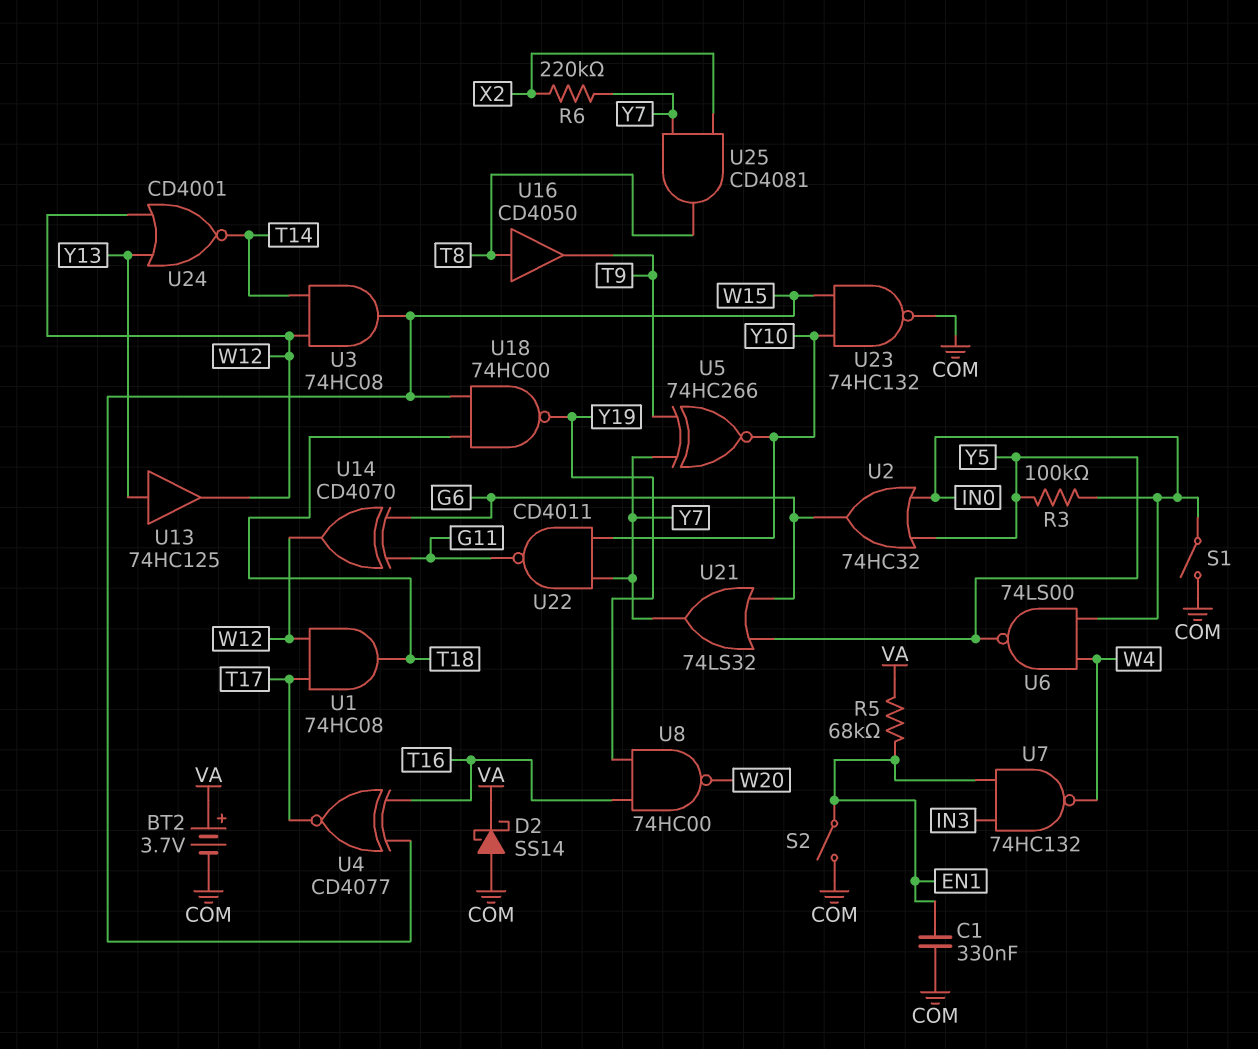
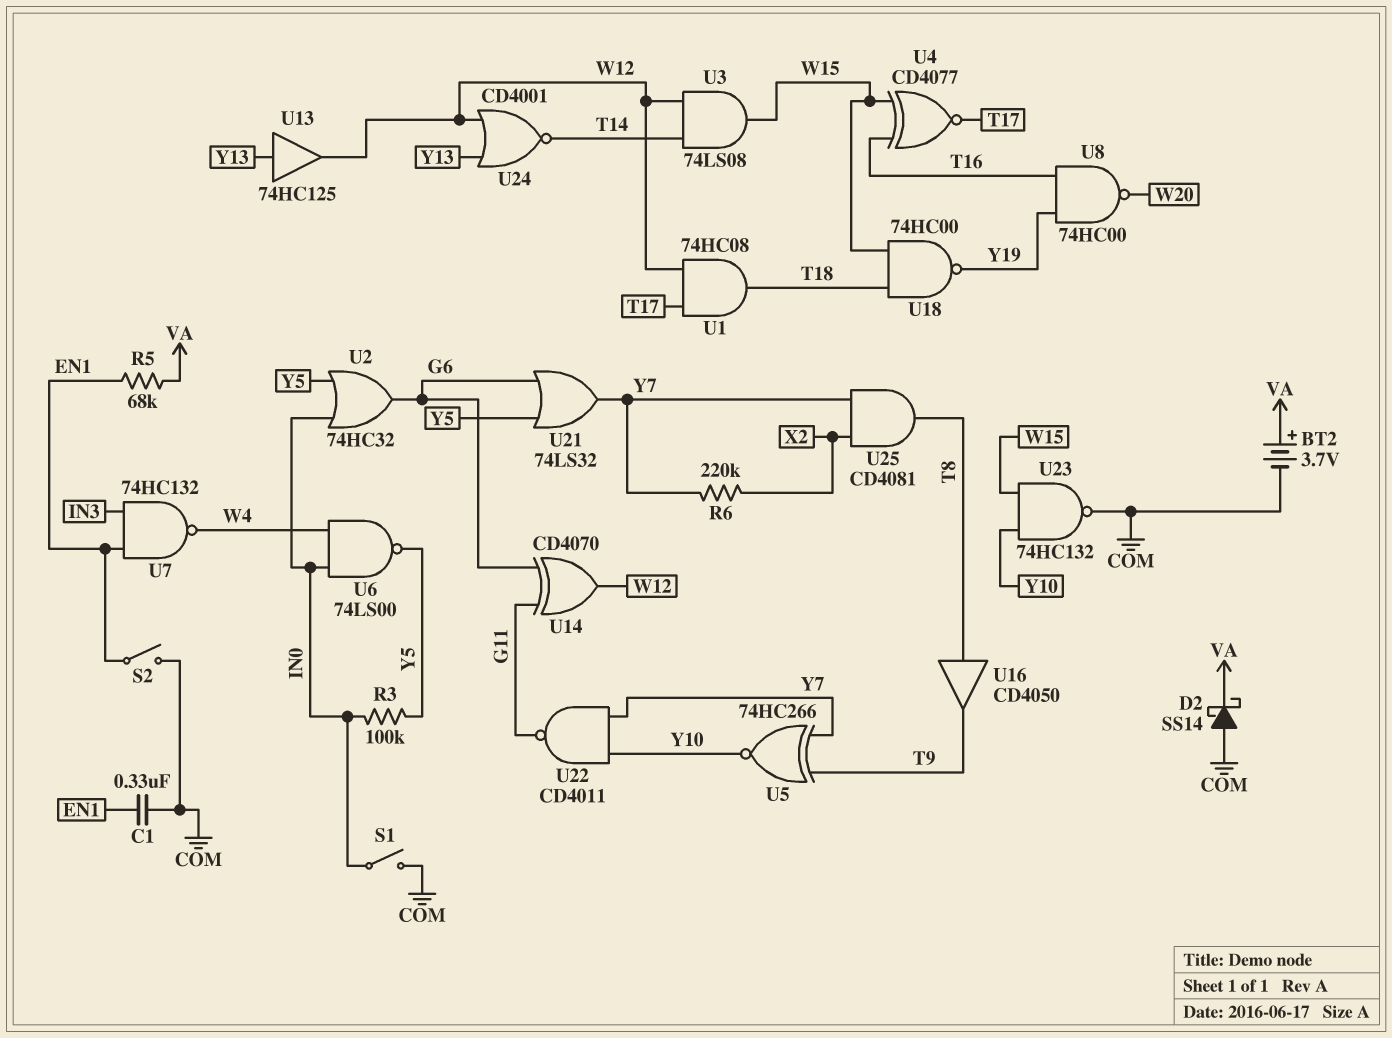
U3: AND 74HC08 (in T14, in W12, out W15) -> AND 74LS08 (in T14, in W12, out W15)

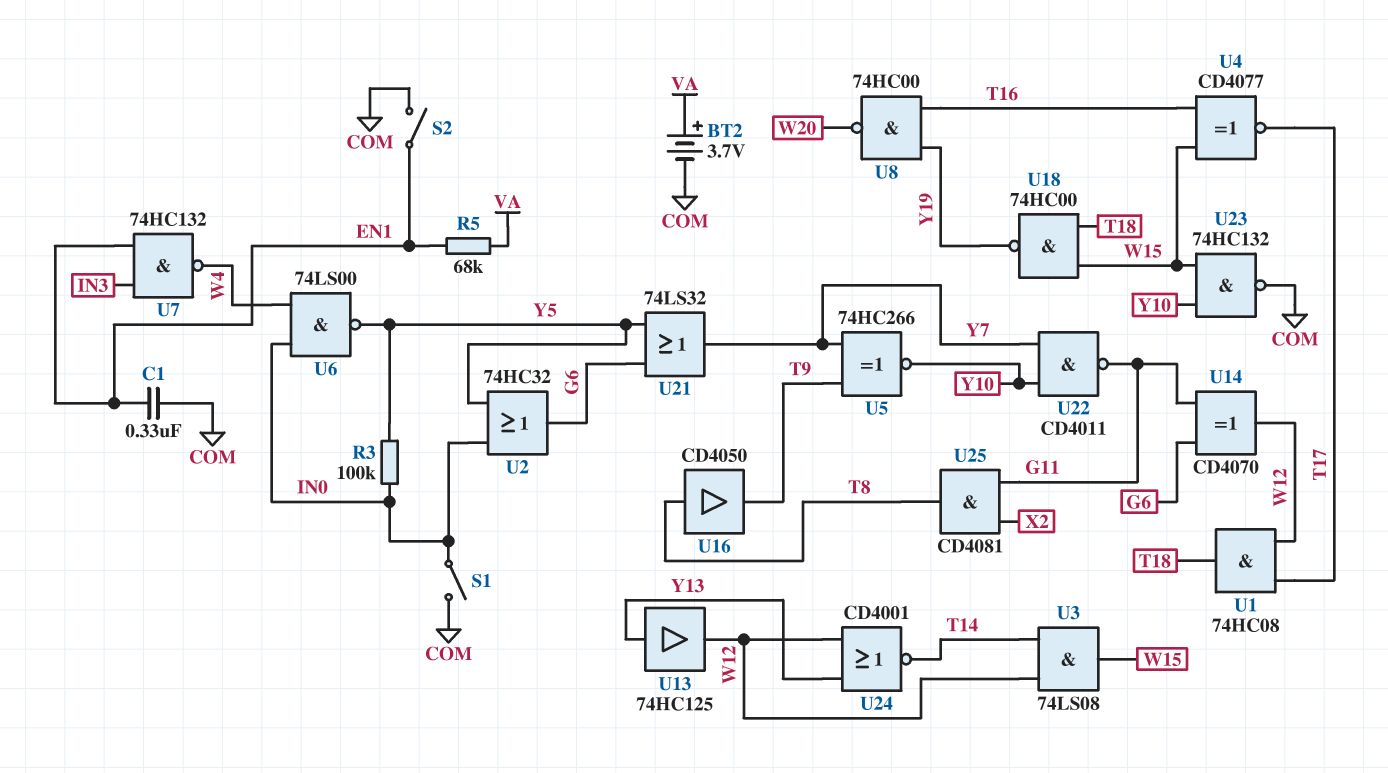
D2: schottky SS14 (A COM, K VA) -> none
R6: 220k (X2, Y7) -> none
U25: AND CD4081 (in X2, in Y7, out T8) -> AND CD4081 (in G11, in X2, out T8)

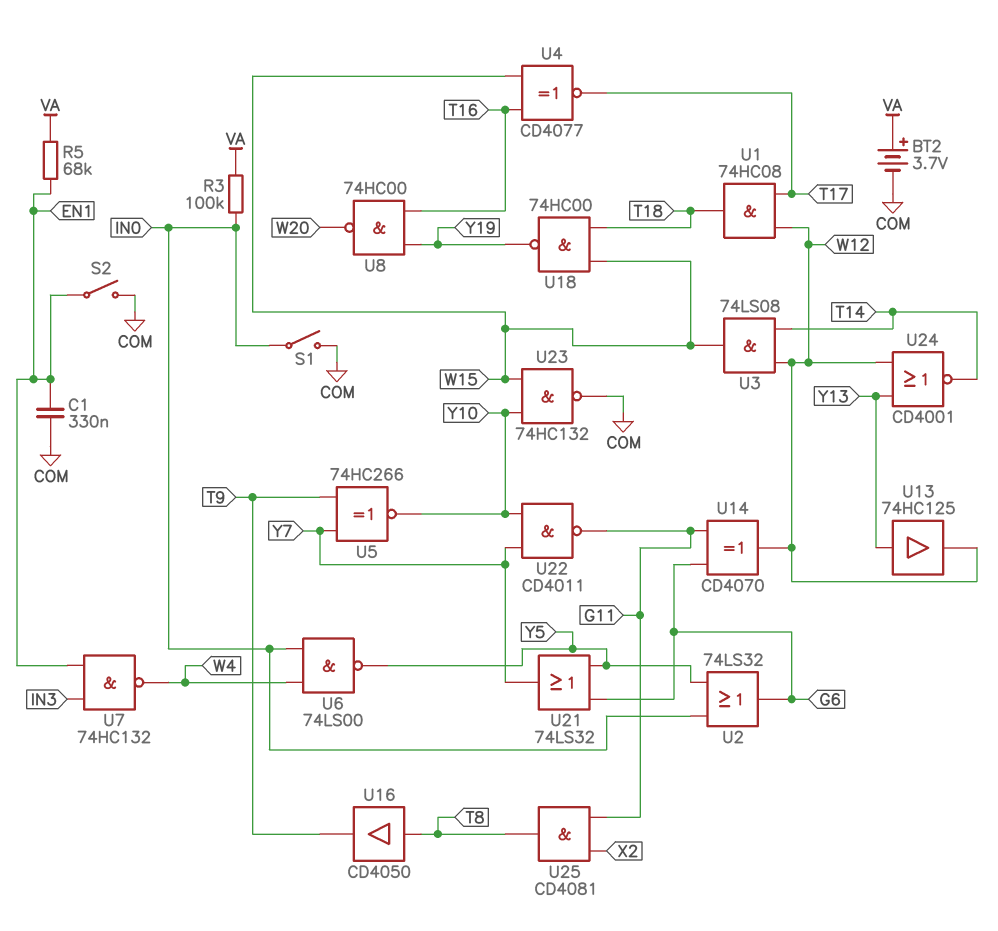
R3: 100k (IN0, Y5) -> 100k (IN0, VA)
U2: OR 74HC32 (in IN0, in Y5, out G6) -> OR 74LS32 (in IN0, in Y5, out G6)

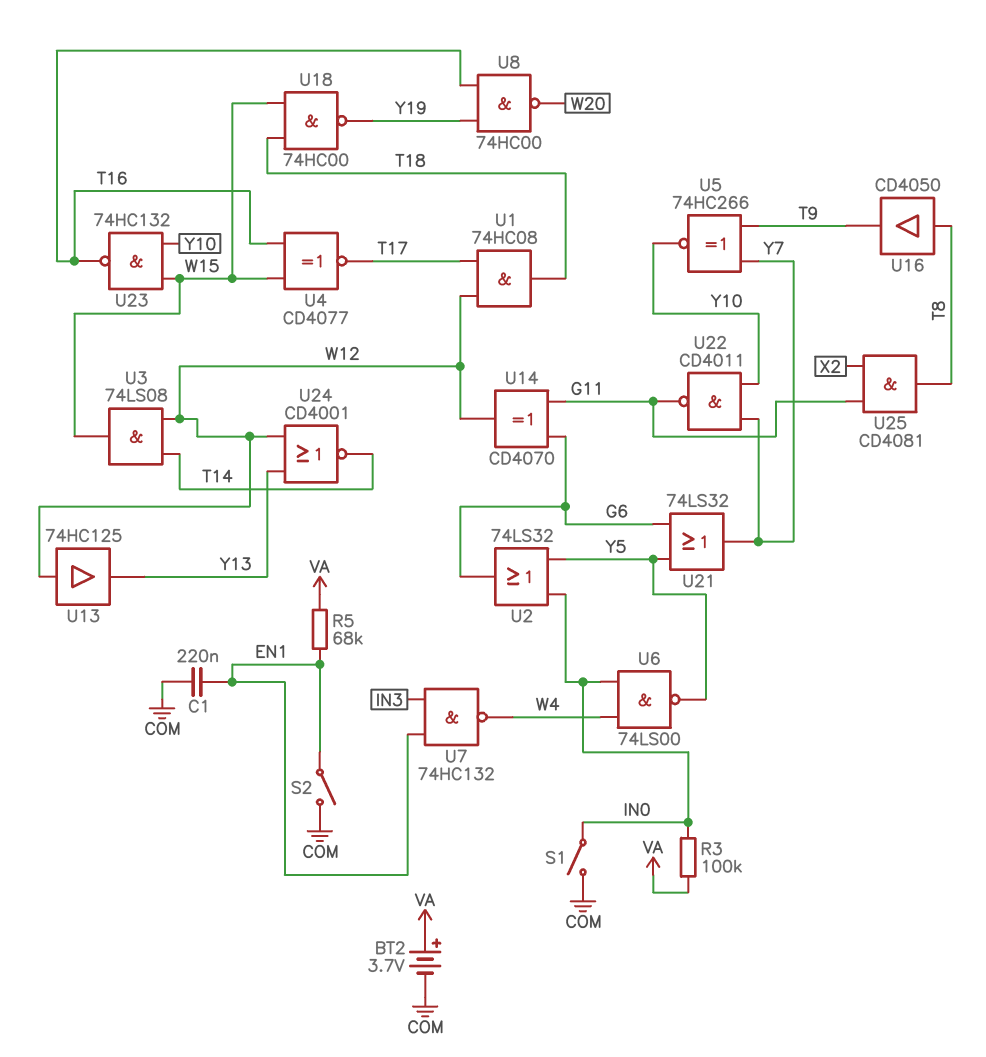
C1: 330nF (COM, EN1) -> 220nF (COM, EN1)
U13: buffer 74HC125 (in Y13, out W12) -> buffer 74HC125 (in W12, out Y13)
U23: NAND 74HC132 (in W15, in Y10, out COM) -> NAND 74HC132 (in W15, in Y10, out T16)

